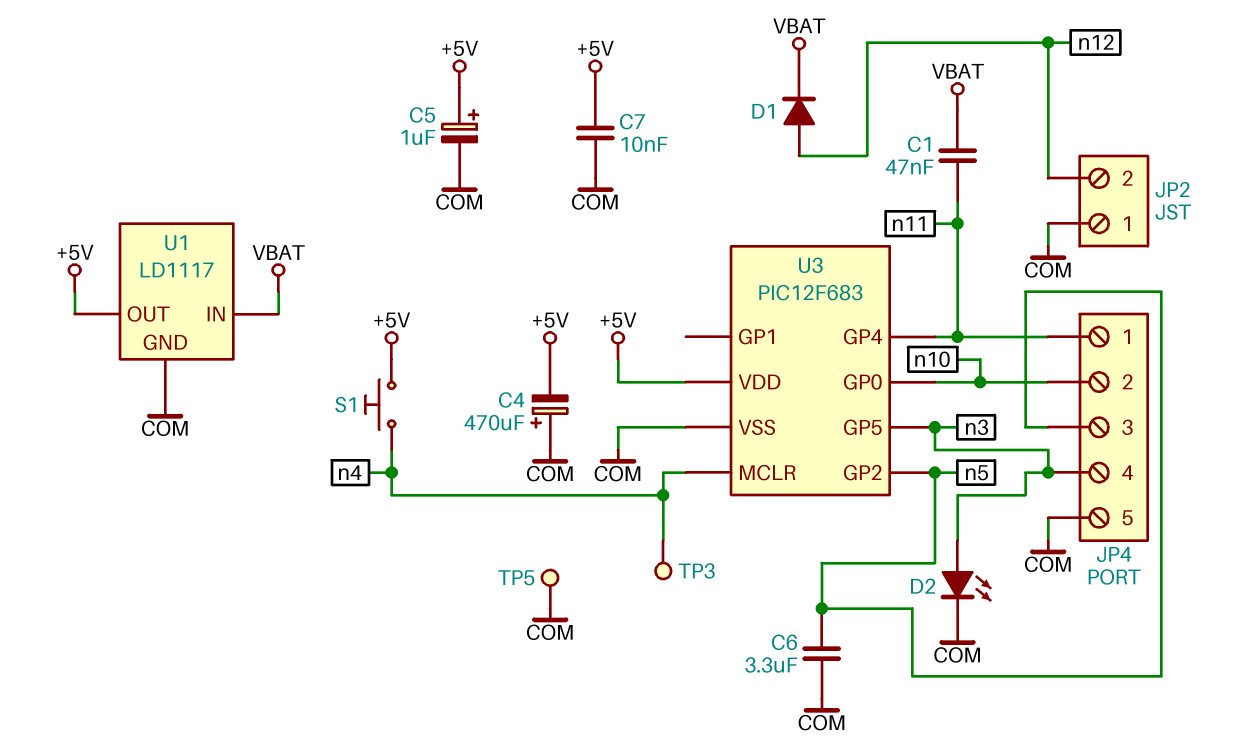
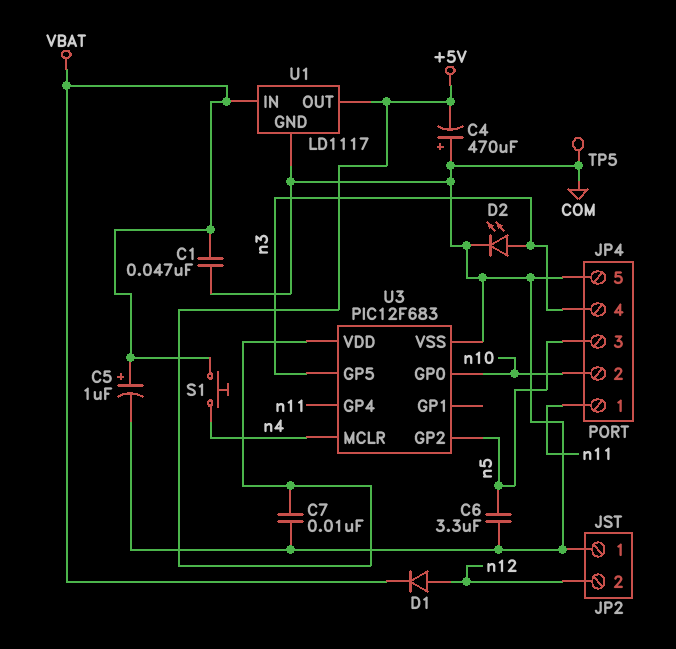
C1: 47nF (VBAT, n11) -> 47nF (COM, VBAT)
C5: 1uF (plus +5V, minus COM) -> 1uF (plus VBAT, minus COM)
S1: button (+5V, n4) -> button (VBAT, n4)
TP3: test point (n4) -> none

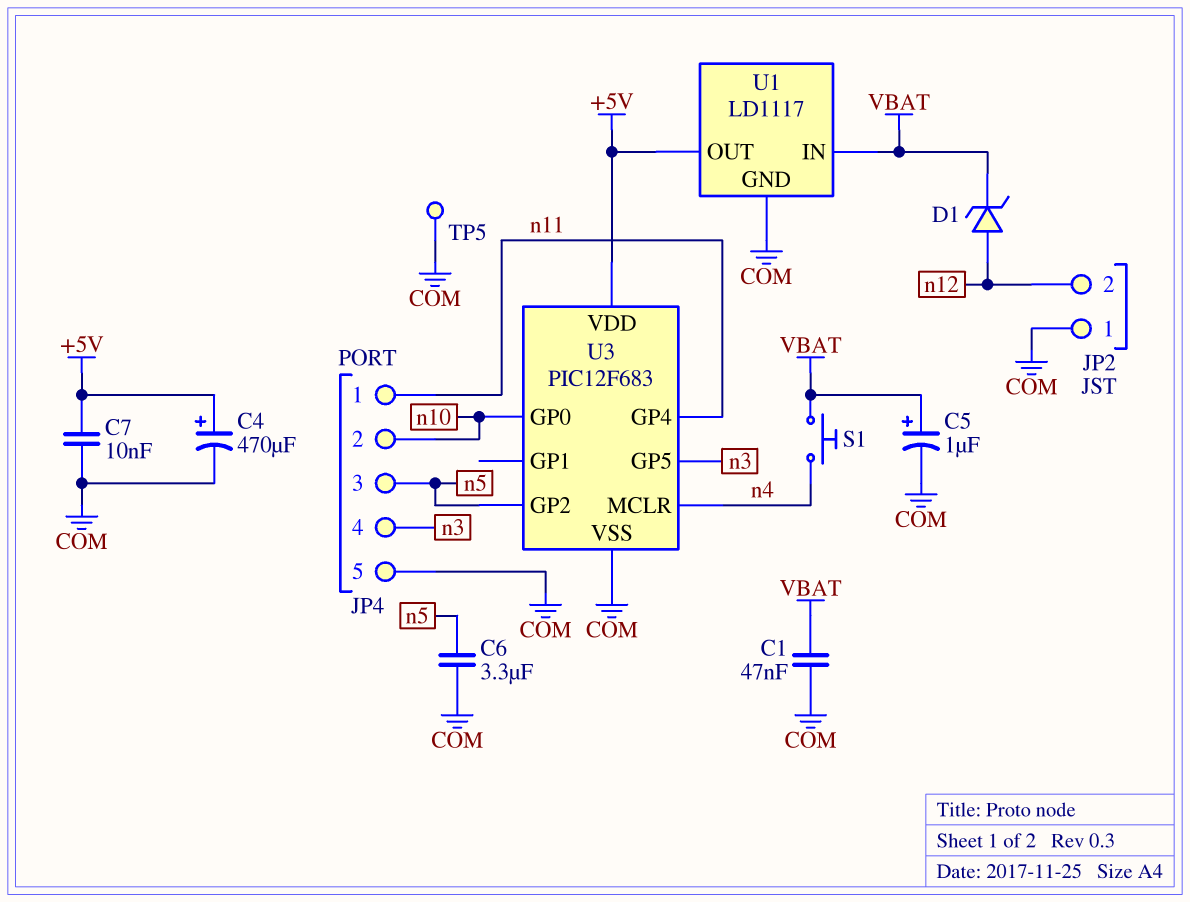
C4: 470uF (plus COM, minus +5V) -> 470uF (plus +5V, minus COM)
D1: diode (A n12, K VBAT) -> zener (A n12, K VBAT)
D2: LED (A n3, K COM) -> none

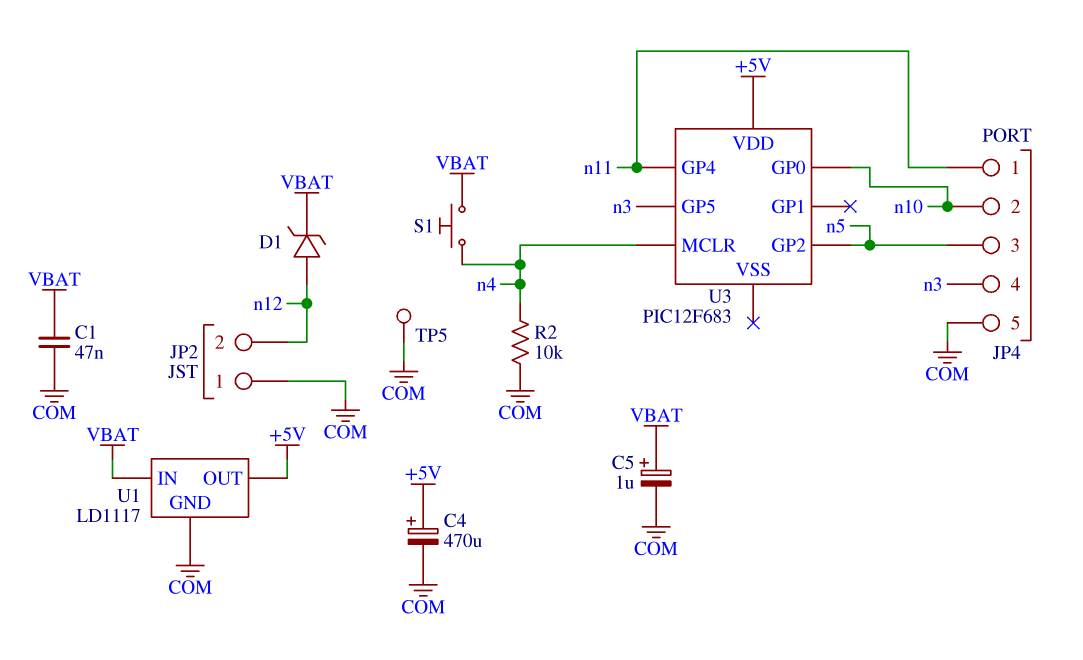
C6: 3.3uF (COM, n5) -> none
C7: 10nF (+5V, COM) -> none
R2: none -> 10k (COM, n4)
U3 pin VSS: COM -> none

